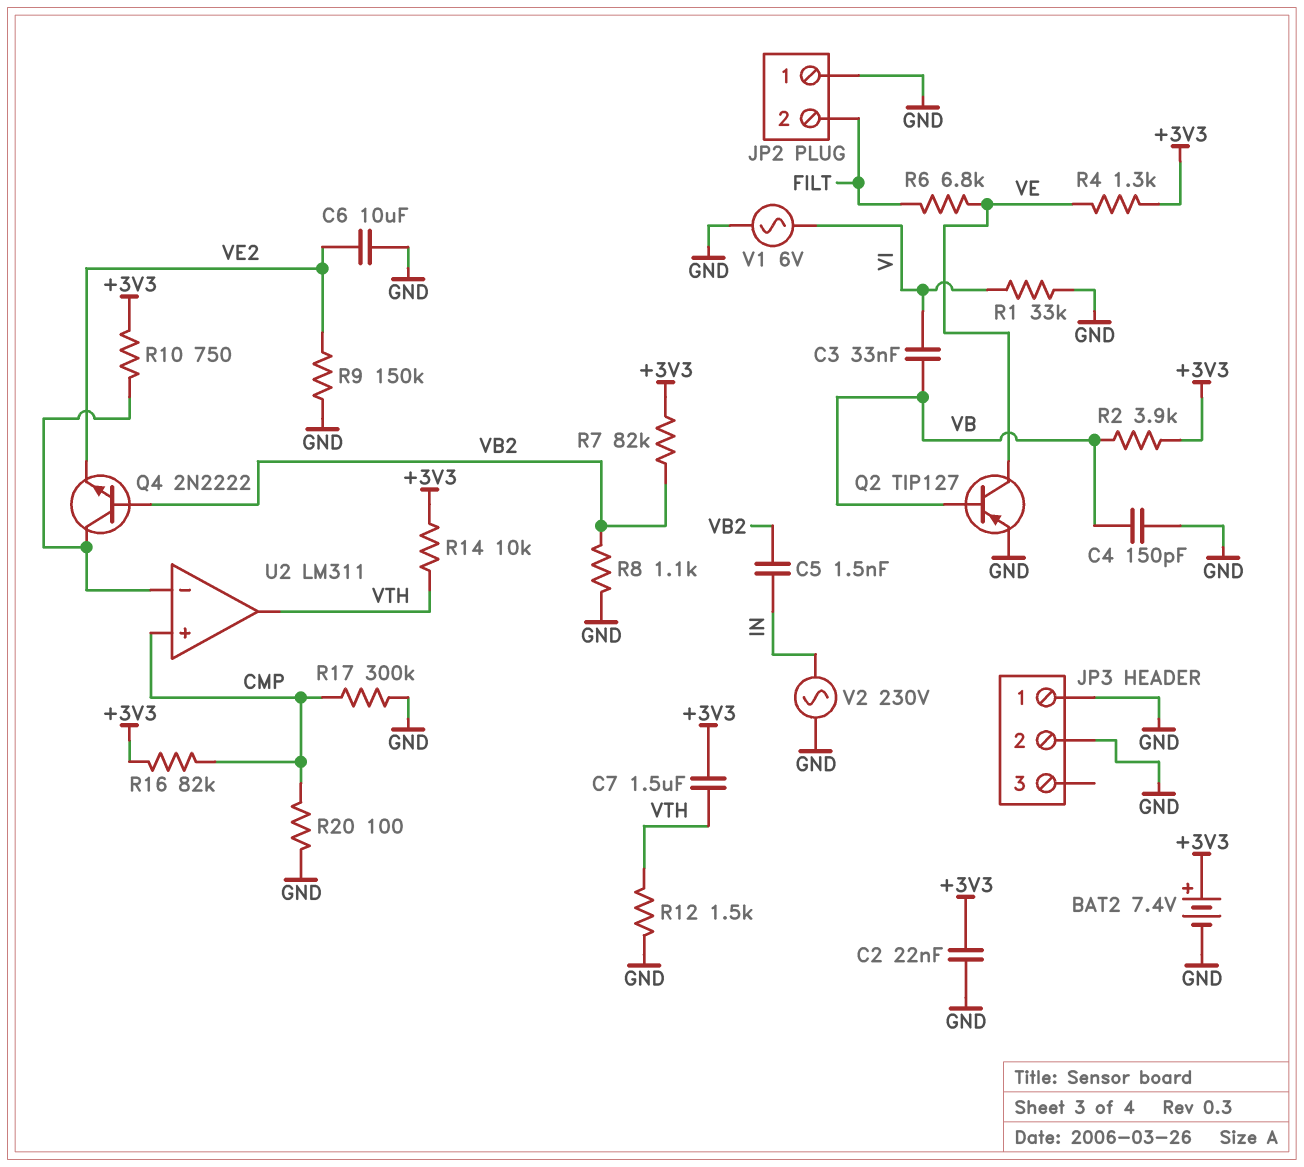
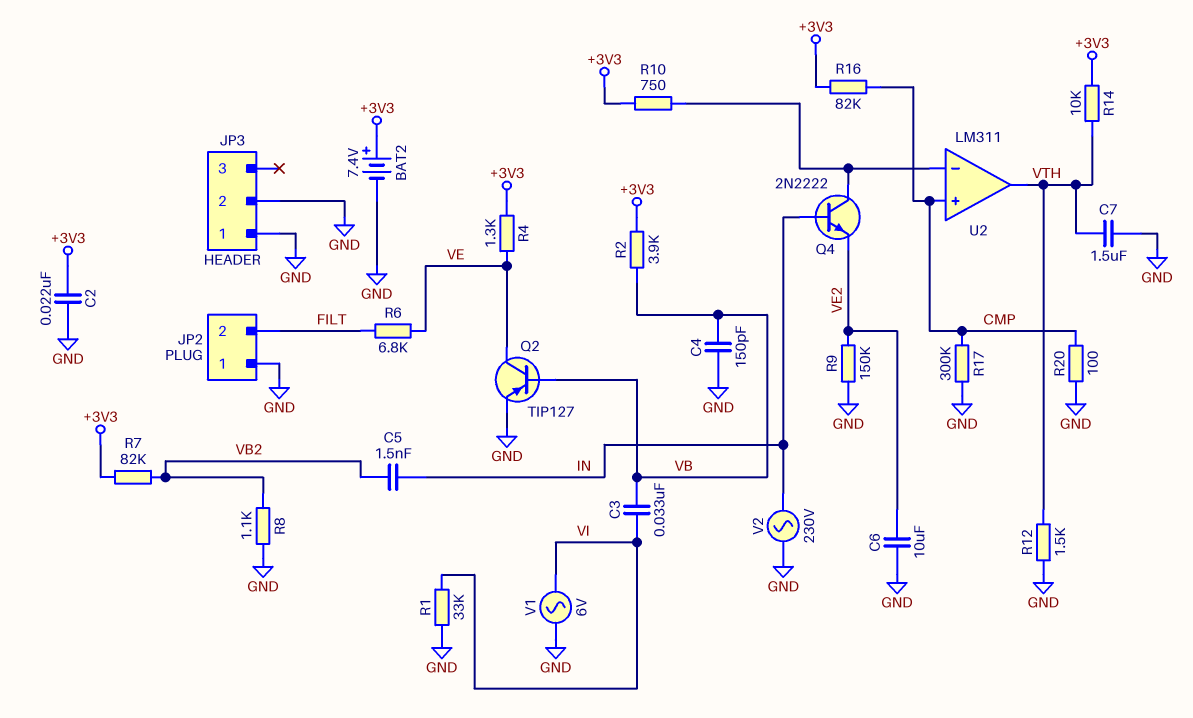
C7: 1.5uF (+3V3, VTH) -> 1.5uF (GND, VTH)
Q4: NPN 2N2222 (B VB2, C U2/in-, E VE2) -> NPN 2N2222 (B IN, C U2/in-, E VE2)

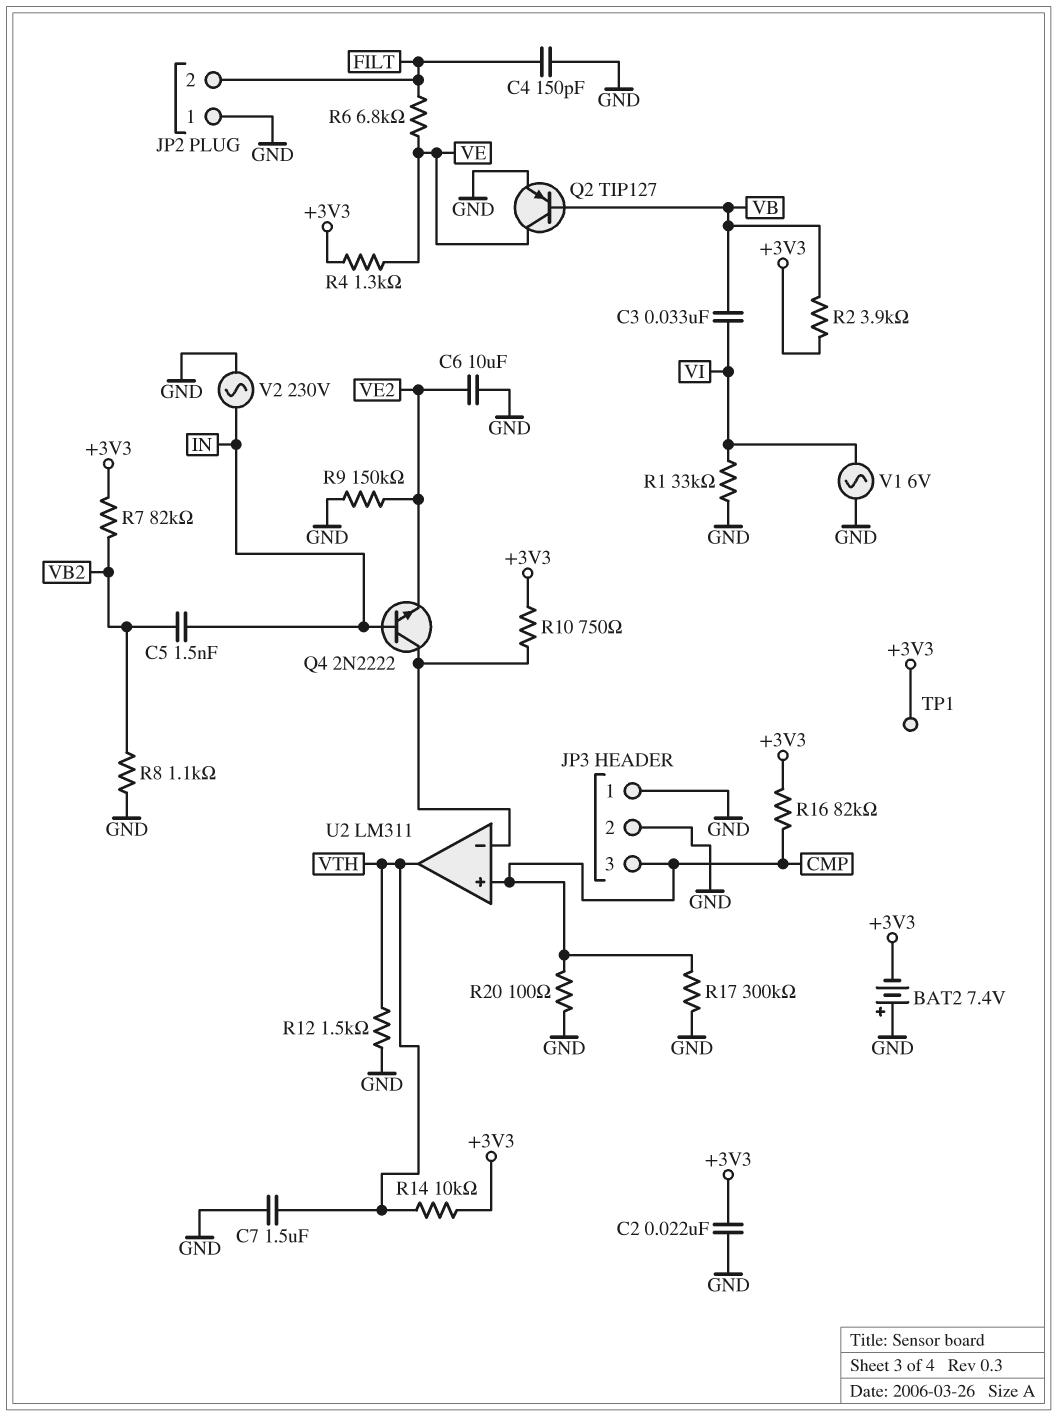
BAT2: 7.4V (plus +3V3, minus GND) -> 7.4V (plus GND, minus +3V3)
C4: 150pF (GND, VB) -> 150pF (FILT, GND)
JP3 pin 3: none -> CMP
TP1: none -> test point (+3V3)

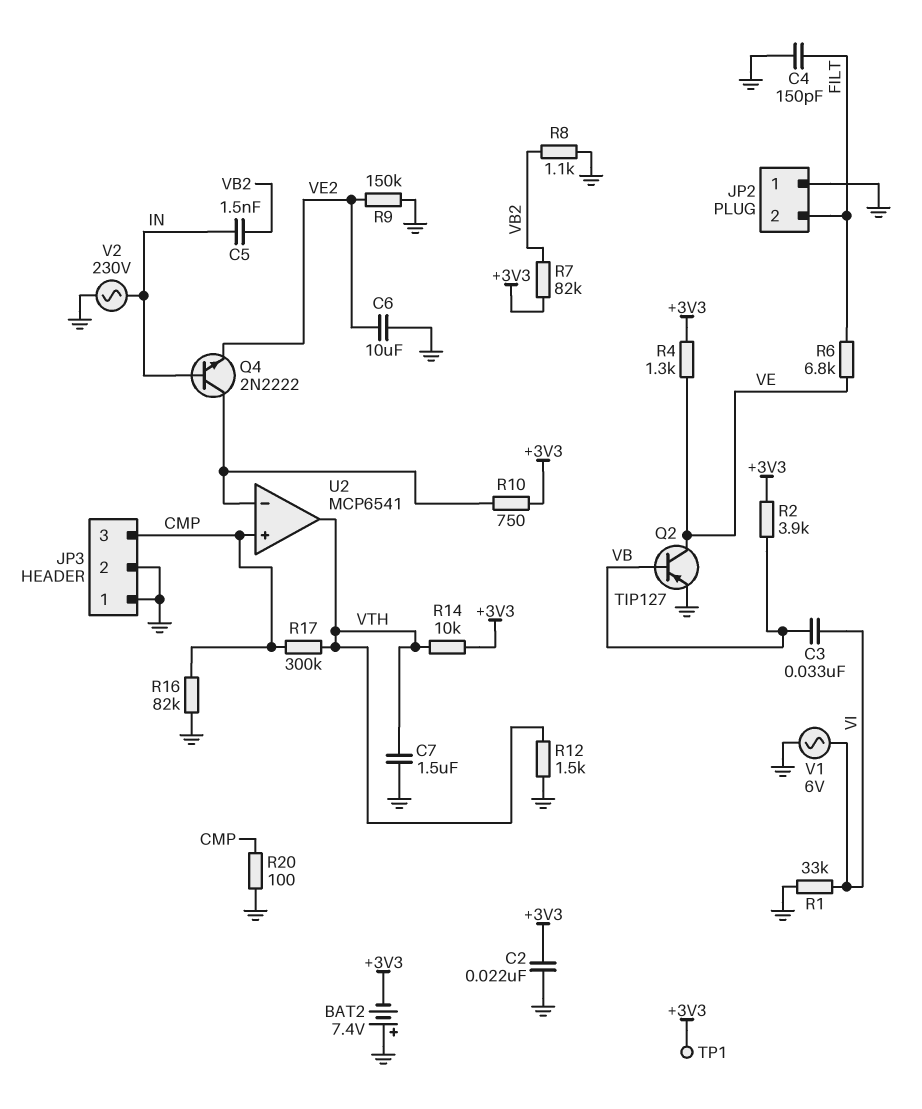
R16: 82k (+3V3, CMP) -> 82k (CMP, GND)
R17: 300k (CMP, GND) -> 300k (CMP, VTH)
U2: LM311 -> MCP6541

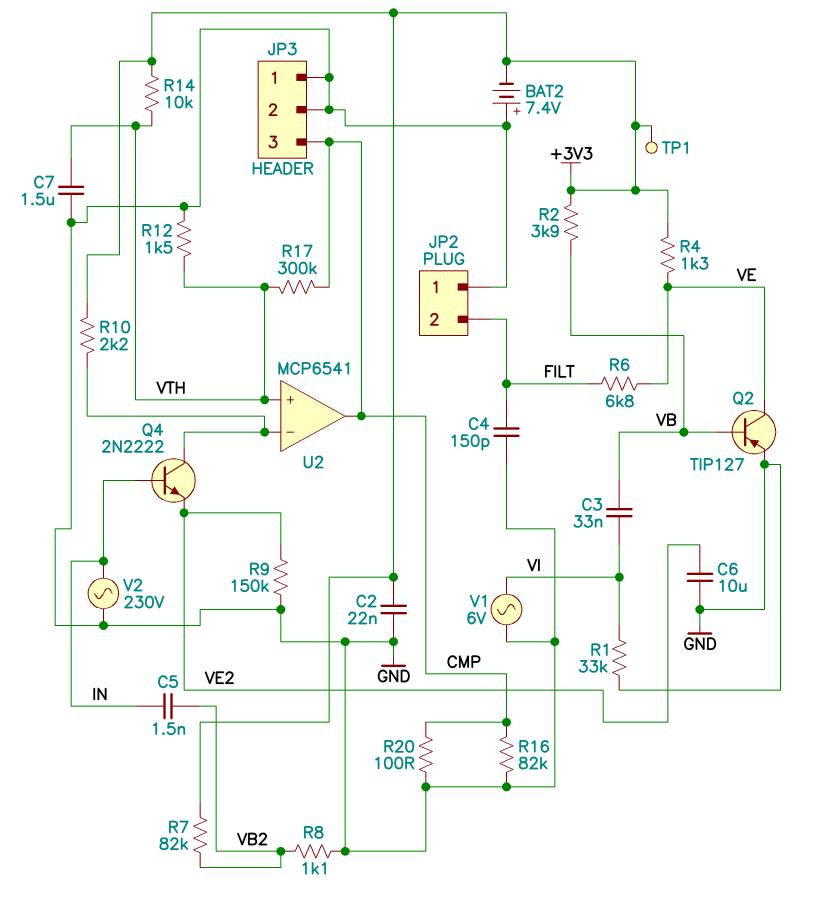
R10: 750 (+3V3, U2/in-) -> 2.2k (+3V3, U2/in-)
U2 pin in+: CMP -> VTH
U2 pin out: VTH -> CMP

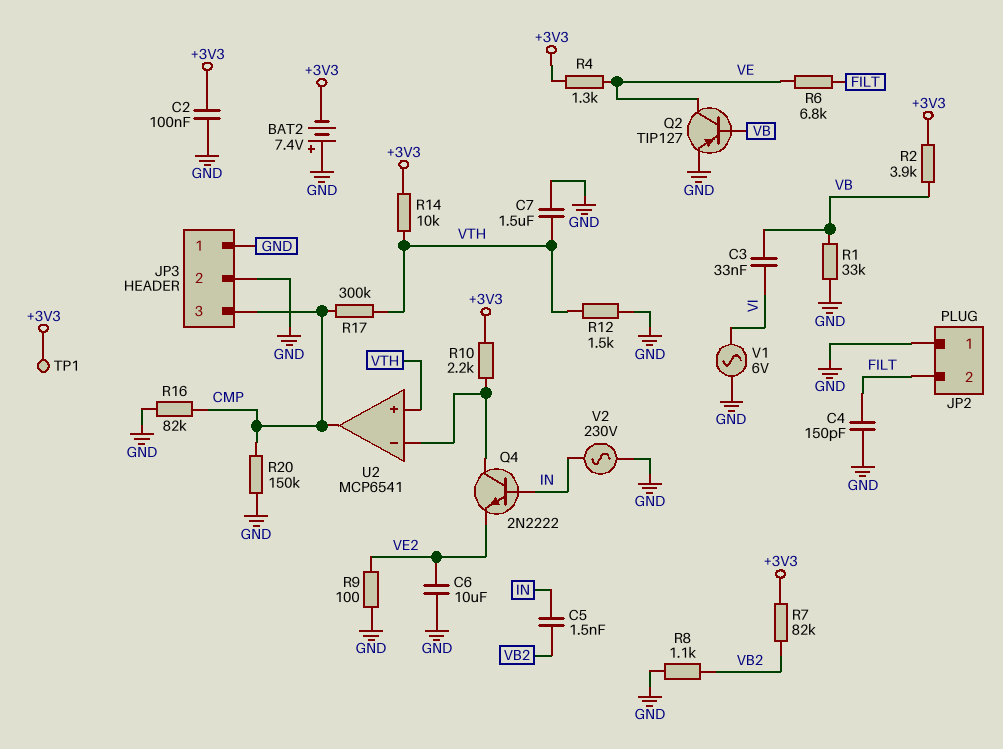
C2: 22nF (+3V3, GND) -> 100nF (+3V3, GND)
R1: 33k (GND, VI) -> 33k (GND, VB)
R9: 150k (GND, VE2) -> 100 (GND, VE2)
R20: 100 (CMP, GND) -> 150k (CMP, GND)

